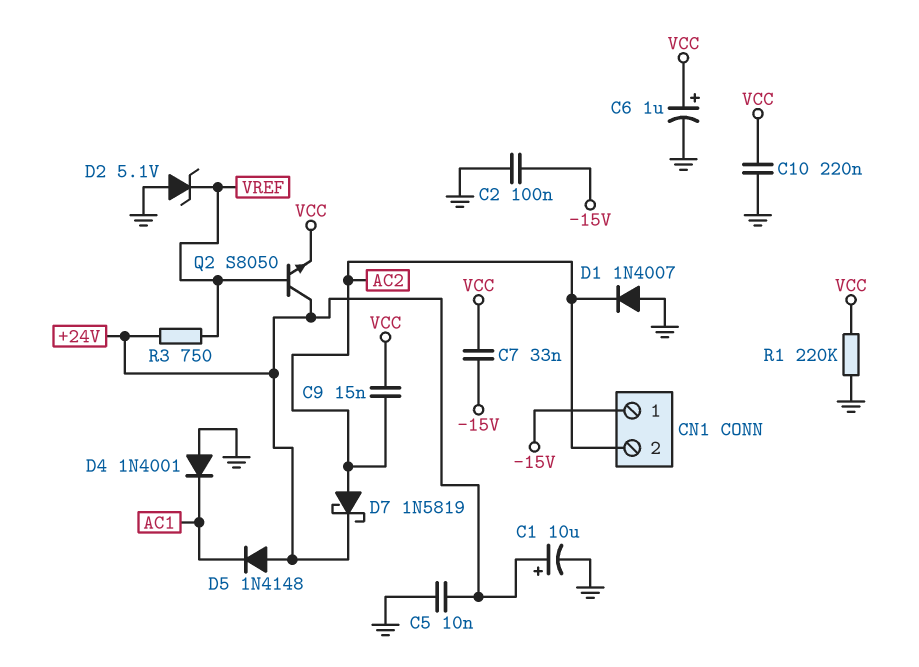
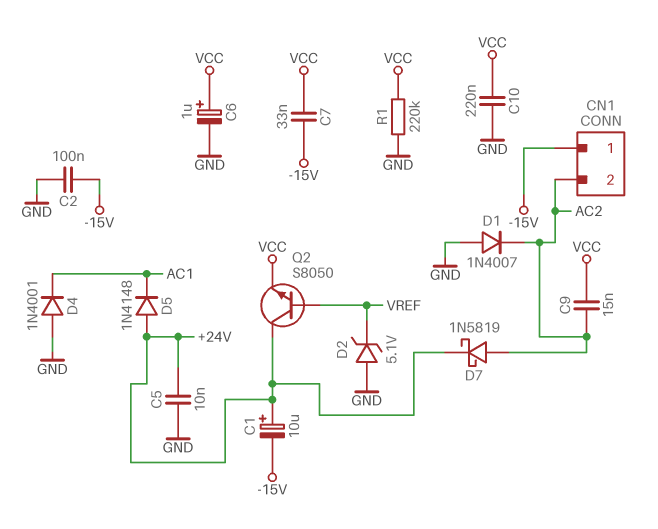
C1: 10uF (plus +24V, minus GND) -> 10uF (plus +24V, minus -15V)
R3: 750 (+24V, VREF) -> none

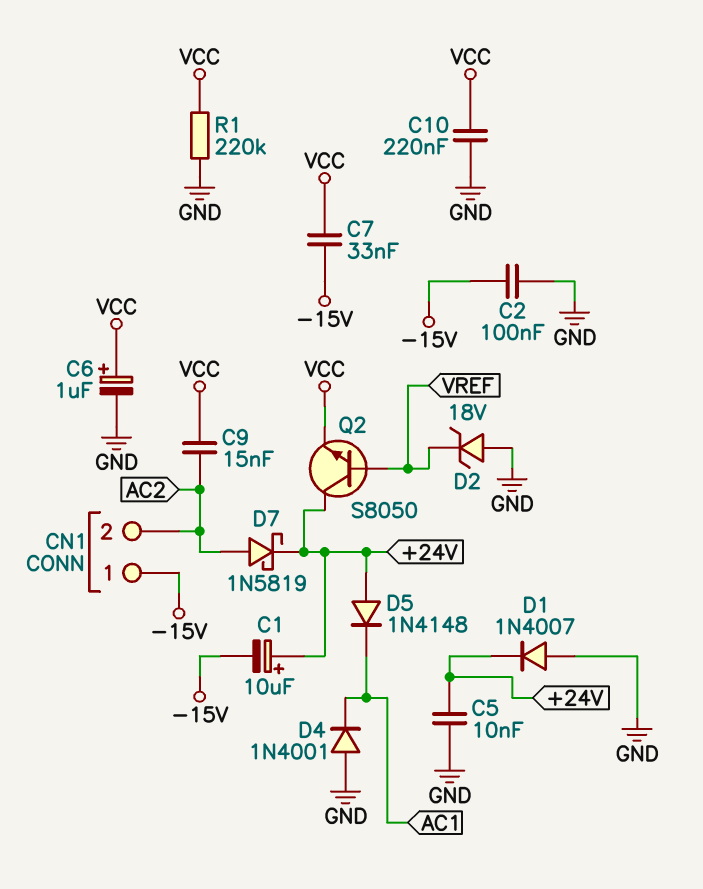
D1: diode 1N4007 (A GND, K AC2) -> diode 1N4007 (A GND, K +24V)
D2: zener 5.1V (A GND, K VREF) -> zener 18V (A GND, K VREF)

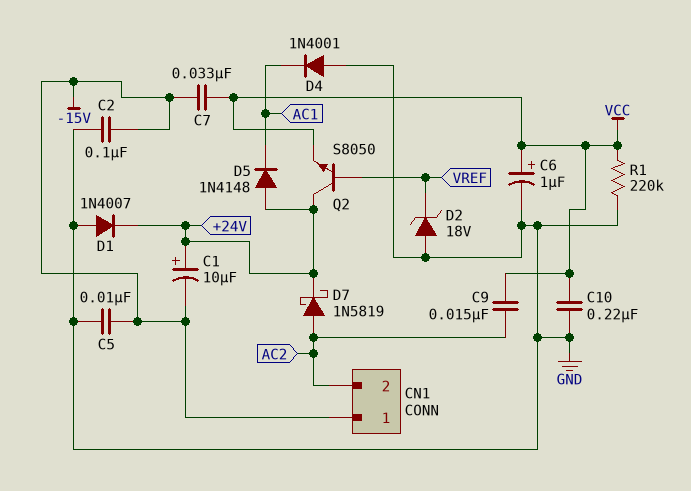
C5: 10nF (+24V, GND) -> 10nF (-15V, GND)

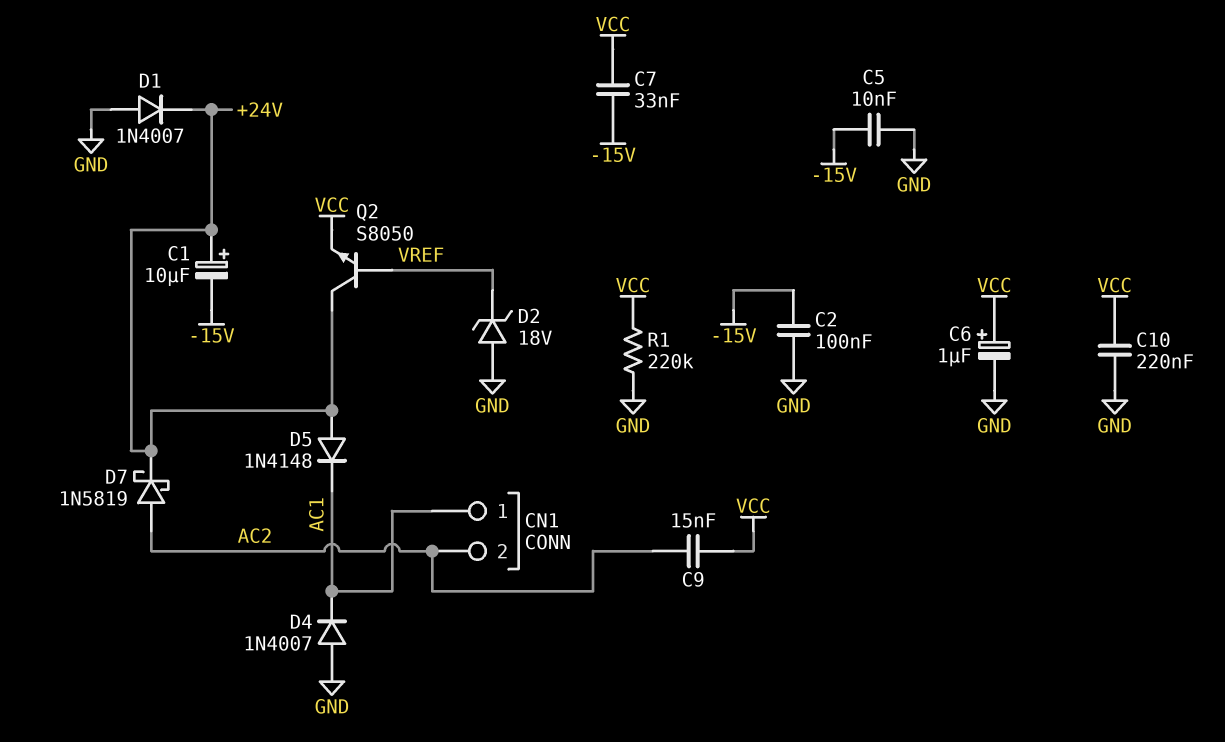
CN1 pin 1: -15V -> AC1
D4: diode 1N4001 (A GND, K AC1) -> diode 1N4007 (A GND, K AC1)

